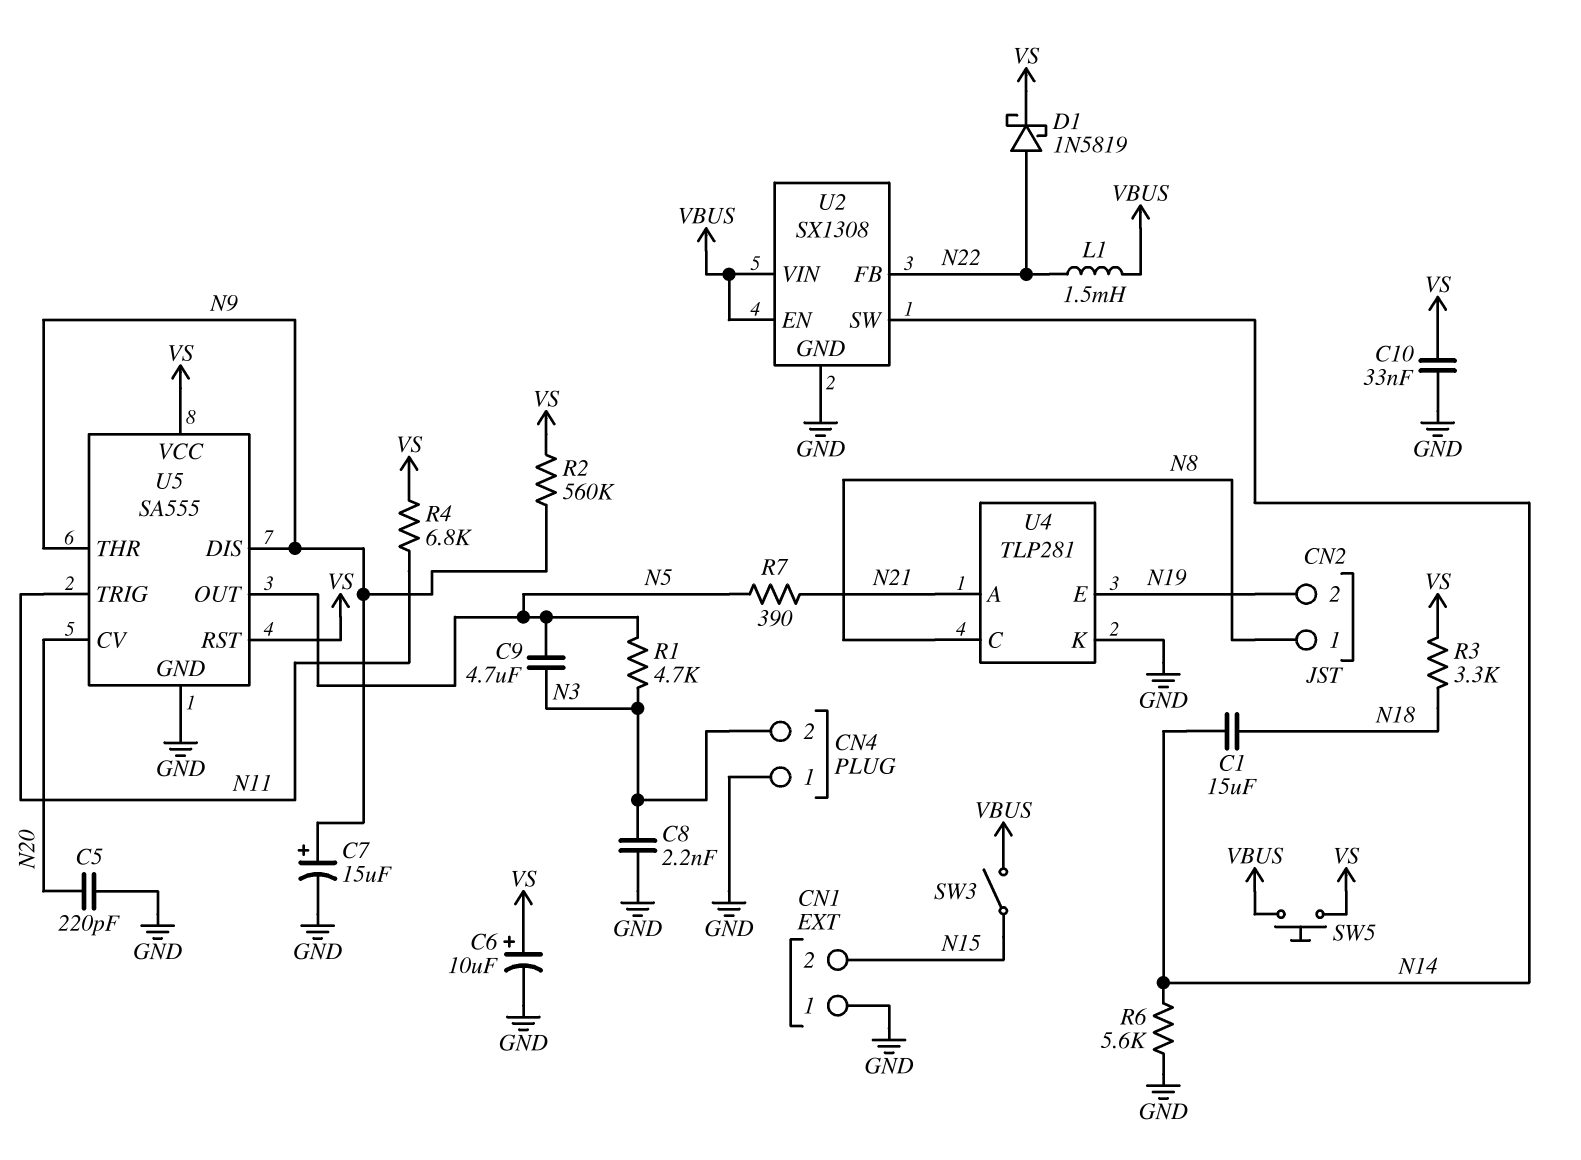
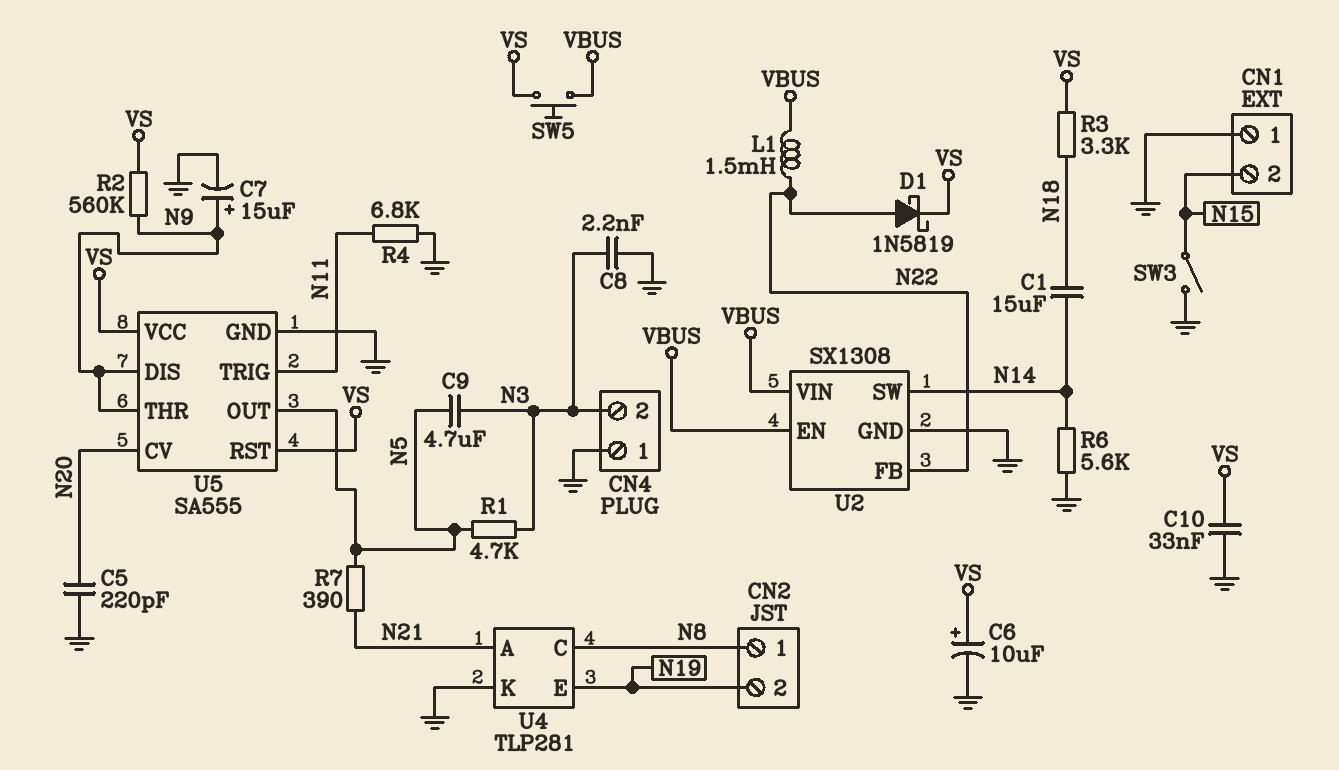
R4: 6.8k (N11, VS) -> 6.8k (GND, N11)
SW3: switch (N15, VBUS) -> switch (GND, N15)

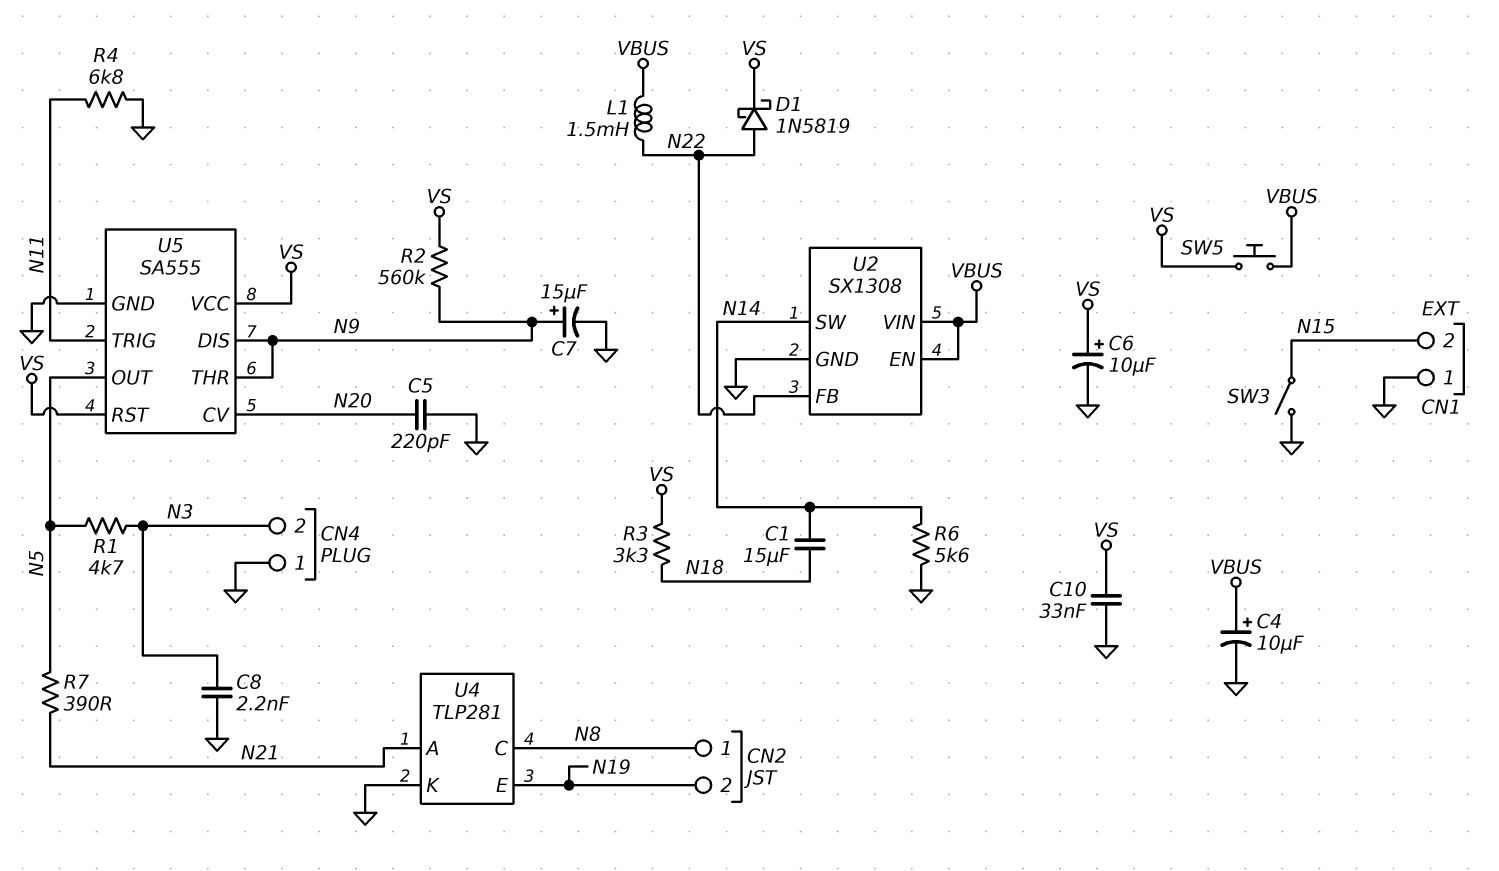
C4: none -> 10uF (plus VBUS, minus GND)
C9: 4.7uF (N3, N5) -> none

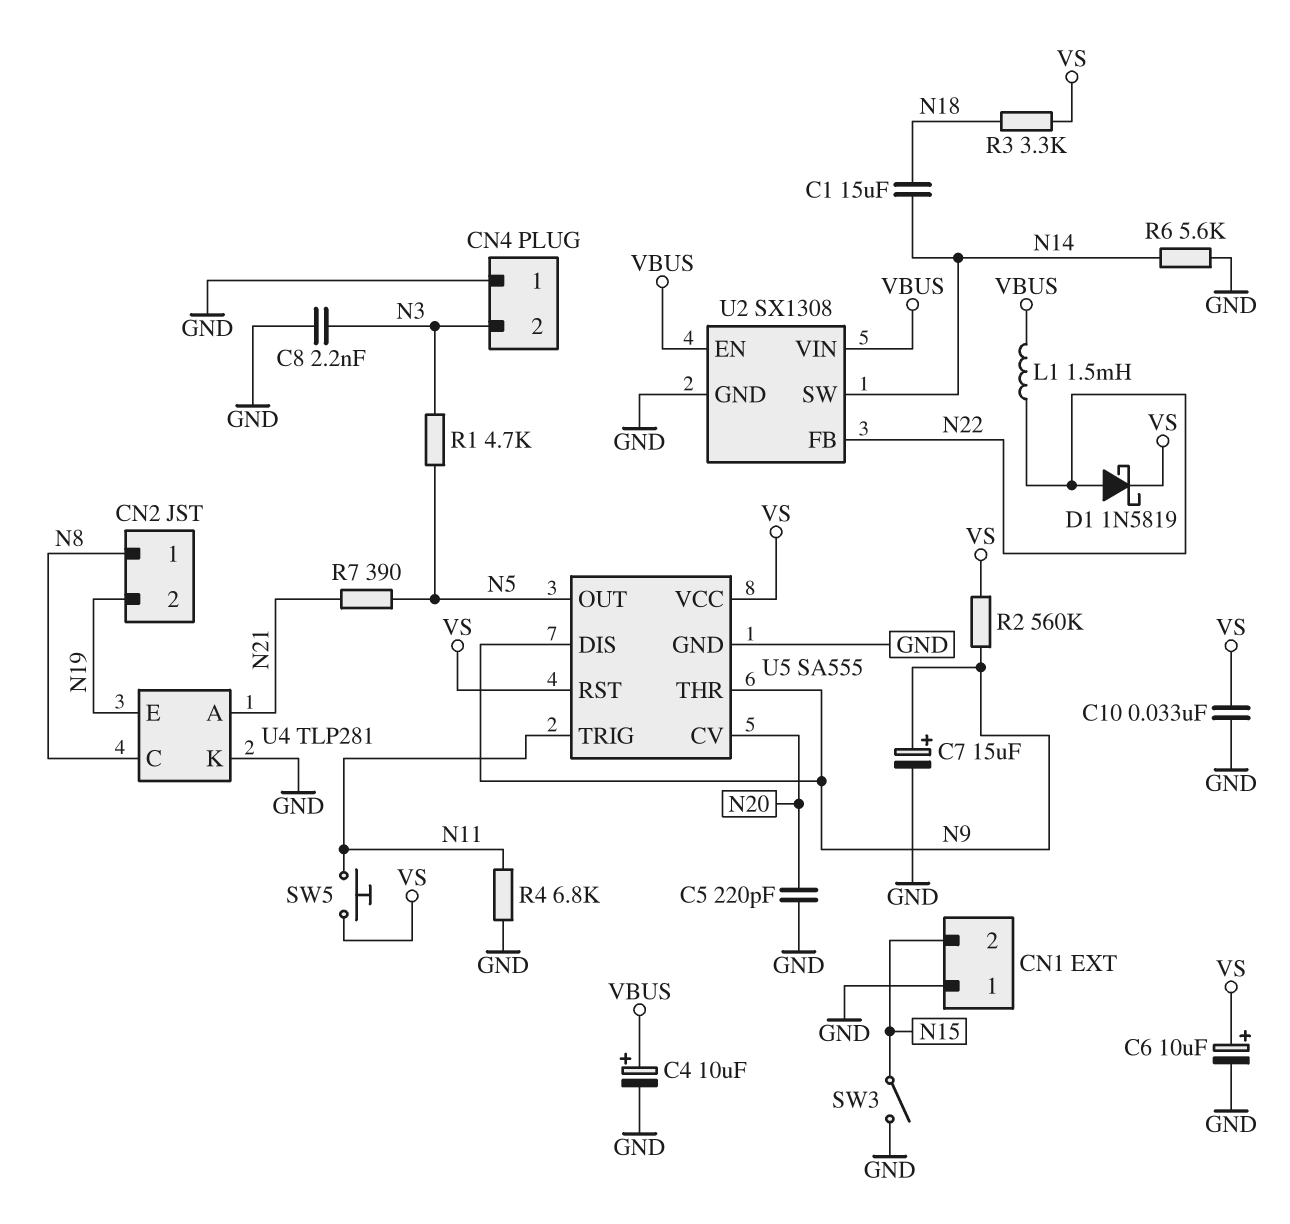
SW5: button (VBUS, VS) -> button (N11, VS)

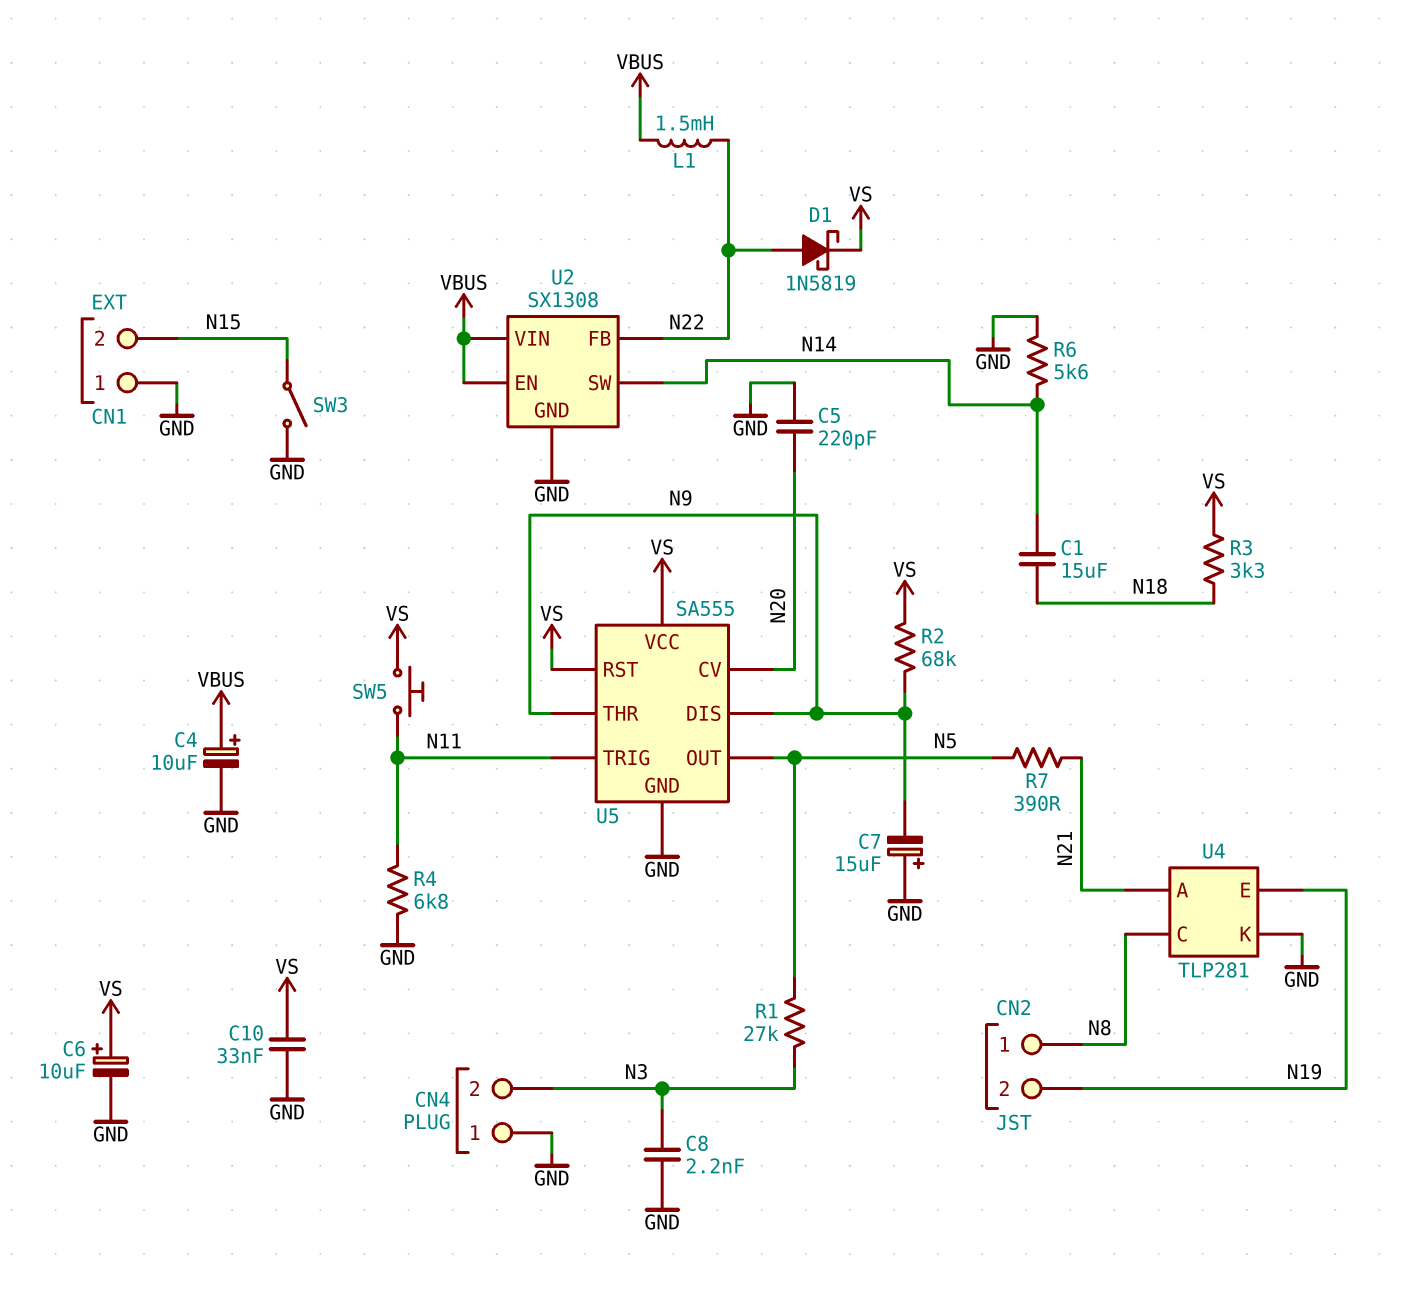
C7: 15uF (plus N9, minus GND) -> 15uF (plus GND, minus N9)
R1: 4.7k (N3, N5) -> 27k (N3, N5)
R2: 560k (N9, VS) -> 68k (N9, VS)

